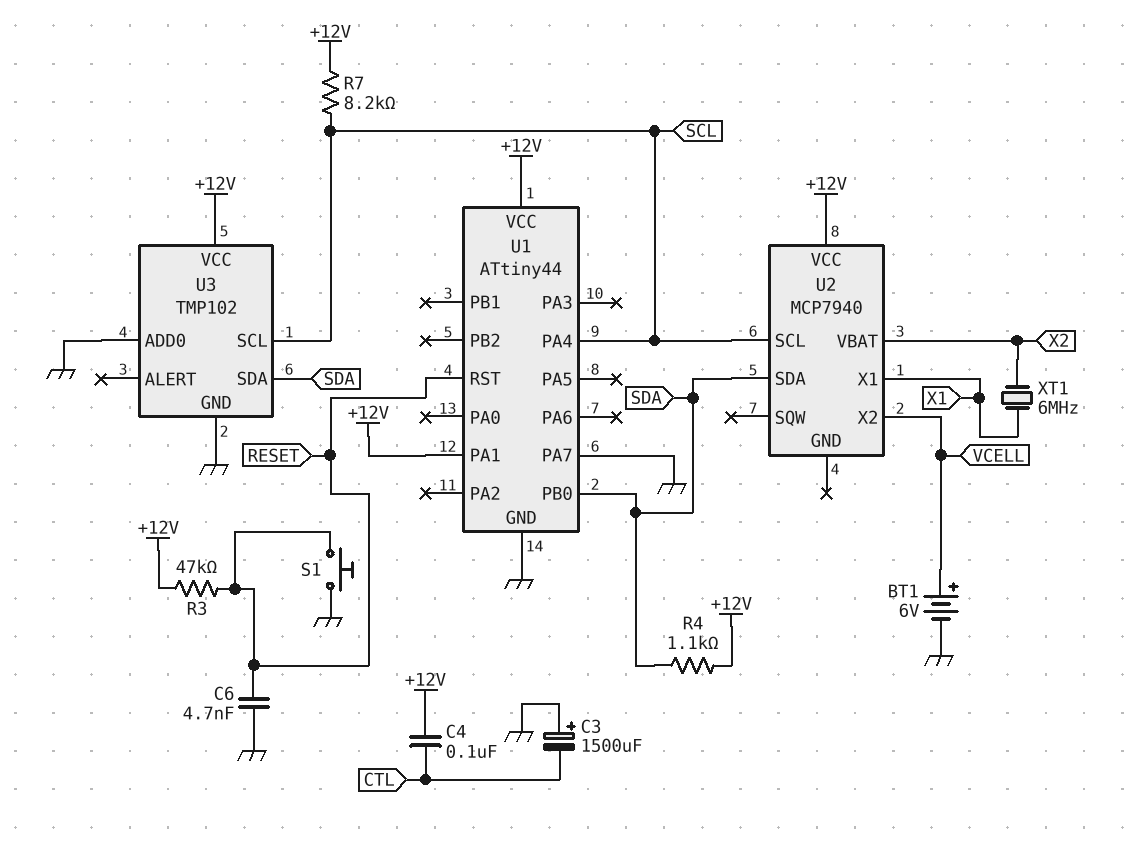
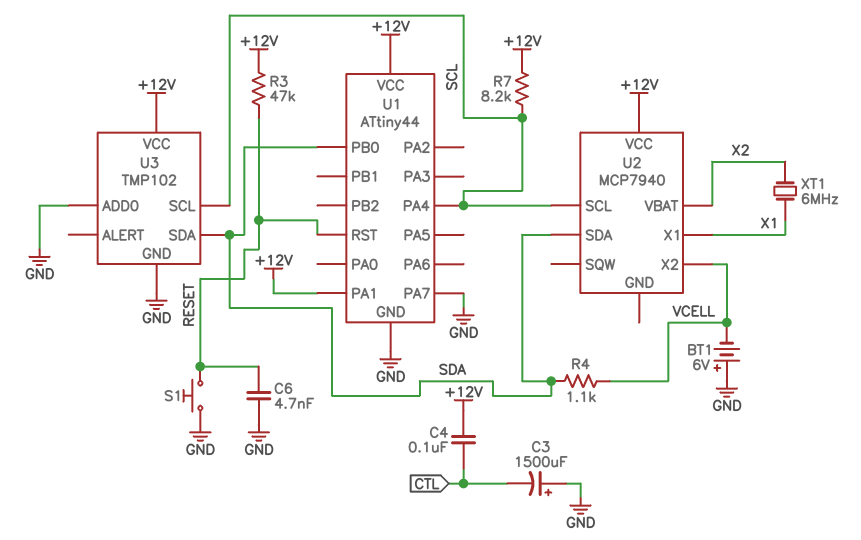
BT1: 6V (plus VCELL, minus GND) -> 6V (plus GND, minus VCELL)
R4: 1.1k (+12V, SDA) -> 1.1k (SDA, VCELL)

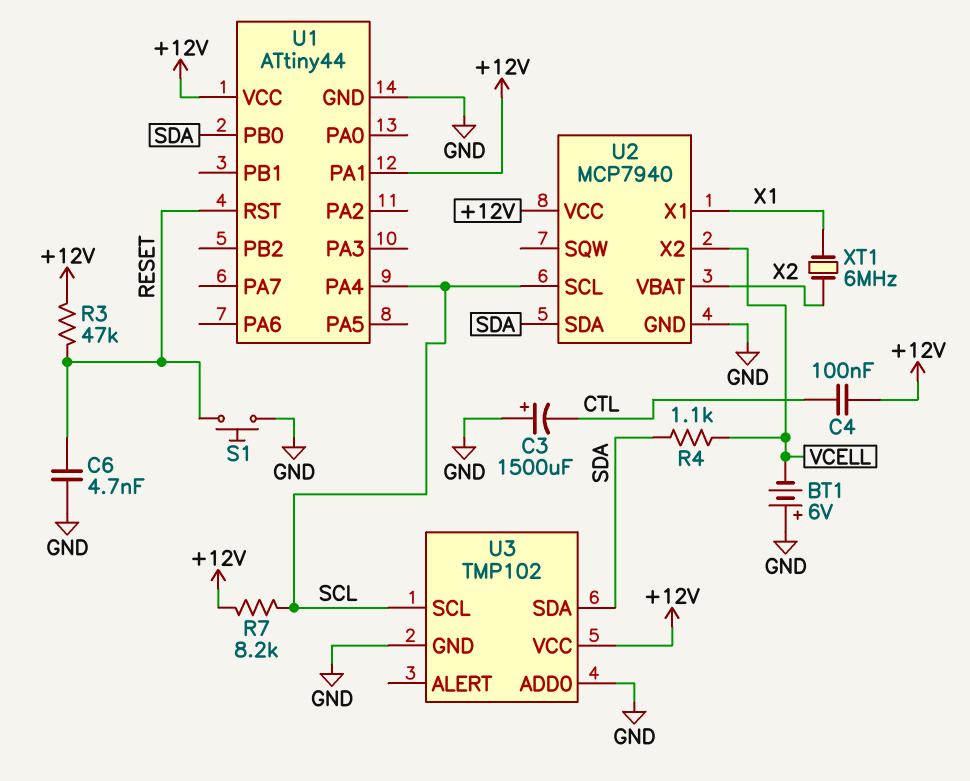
U1 pin PA7: GND -> none
U2 pin GND: none -> GND

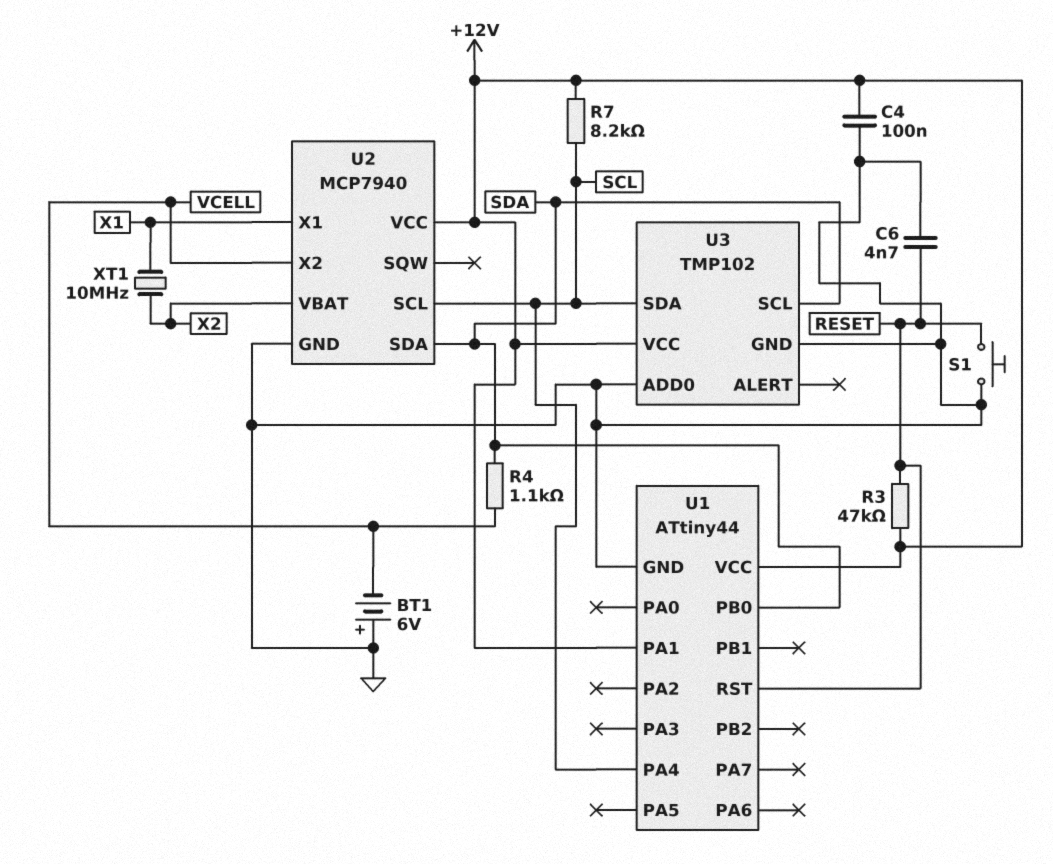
C3: 1500uF (plus GND, minus CTL) -> none
C4: 100nF (+12V, CTL) -> 100nF (+12V, GND)
U3 pin SCL: SCL -> SDA
U3 pin SDA: SDA -> SCL
XT1: 6MHz (X1, X2) -> 10MHz (X1, X2)

